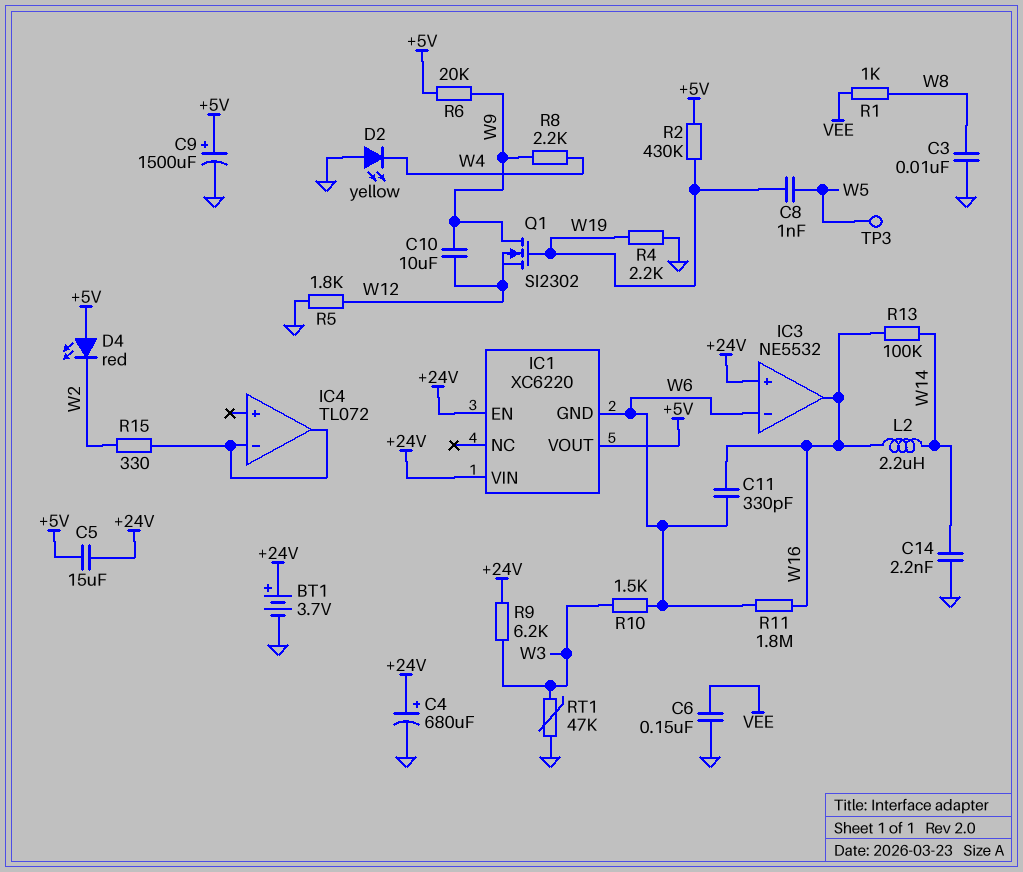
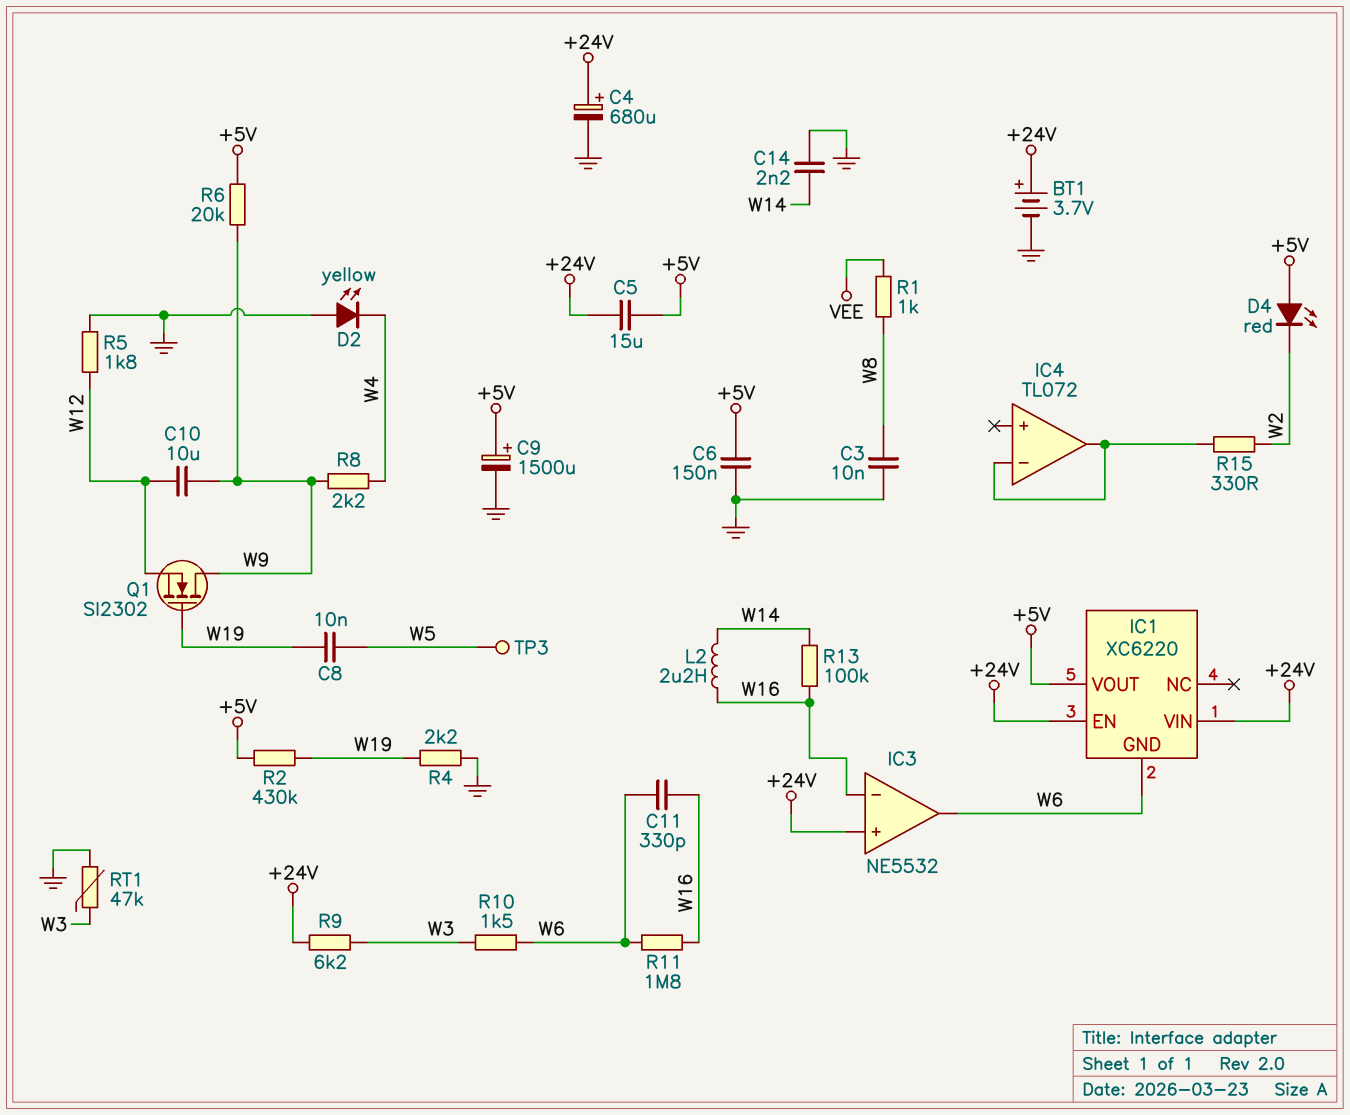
C6: 150nF (GND, VEE) -> 150nF (+5V, GND)
C8: 1nF (W5, W19) -> 10nF (W5, W19)
IC3 pin in-: W6 -> W16
IC3 pin out: W16 -> W6

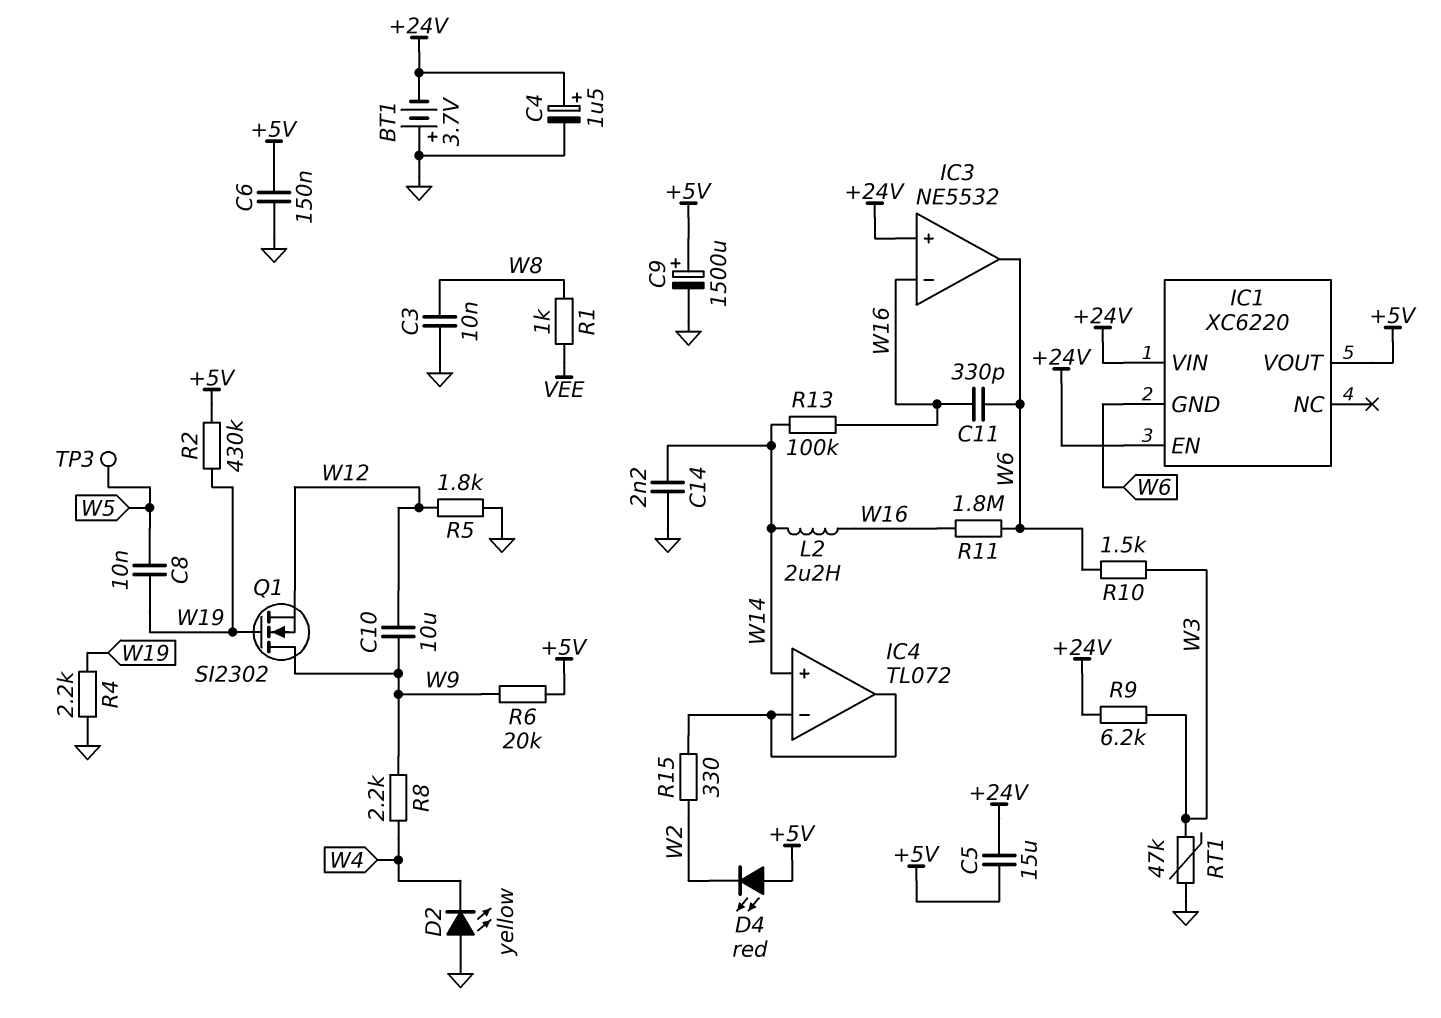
BT1: 3.7V (plus +24V, minus GND) -> 3.7V (plus GND, minus +24V)
C4: 680uF (plus +24V, minus GND) -> 1.5uF (plus +24V, minus GND)
IC4 pin in+: none -> W14

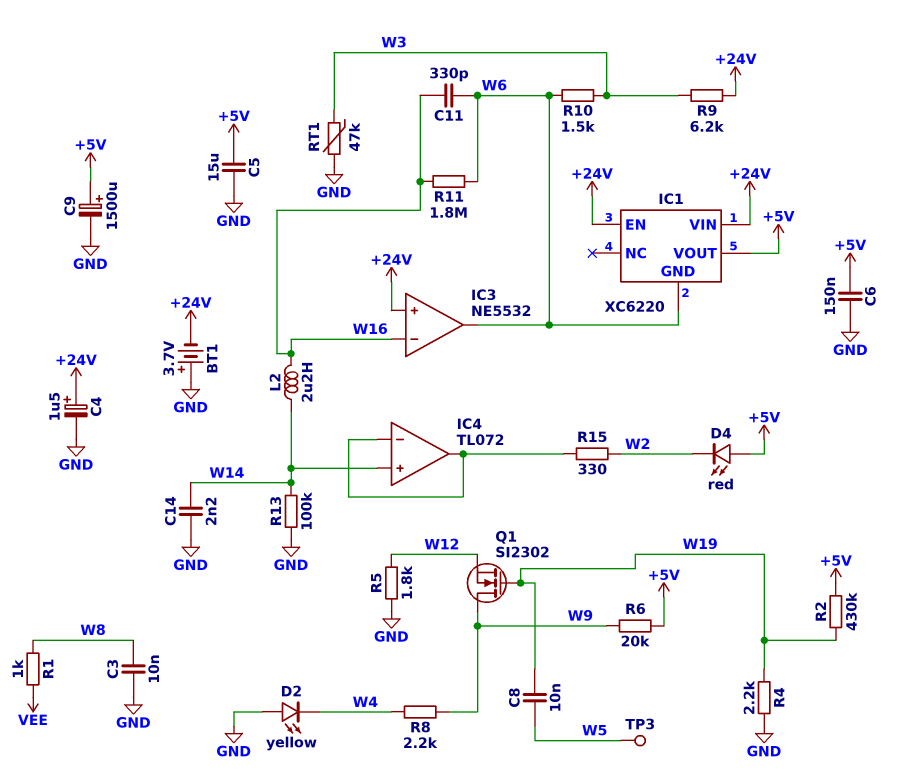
C5: 15uF (+5V, +24V) -> 15uF (+5V, GND)
C10: 10uF (W9, W12) -> none
R13: 100k (W14, W16) -> 100k (GND, W14)

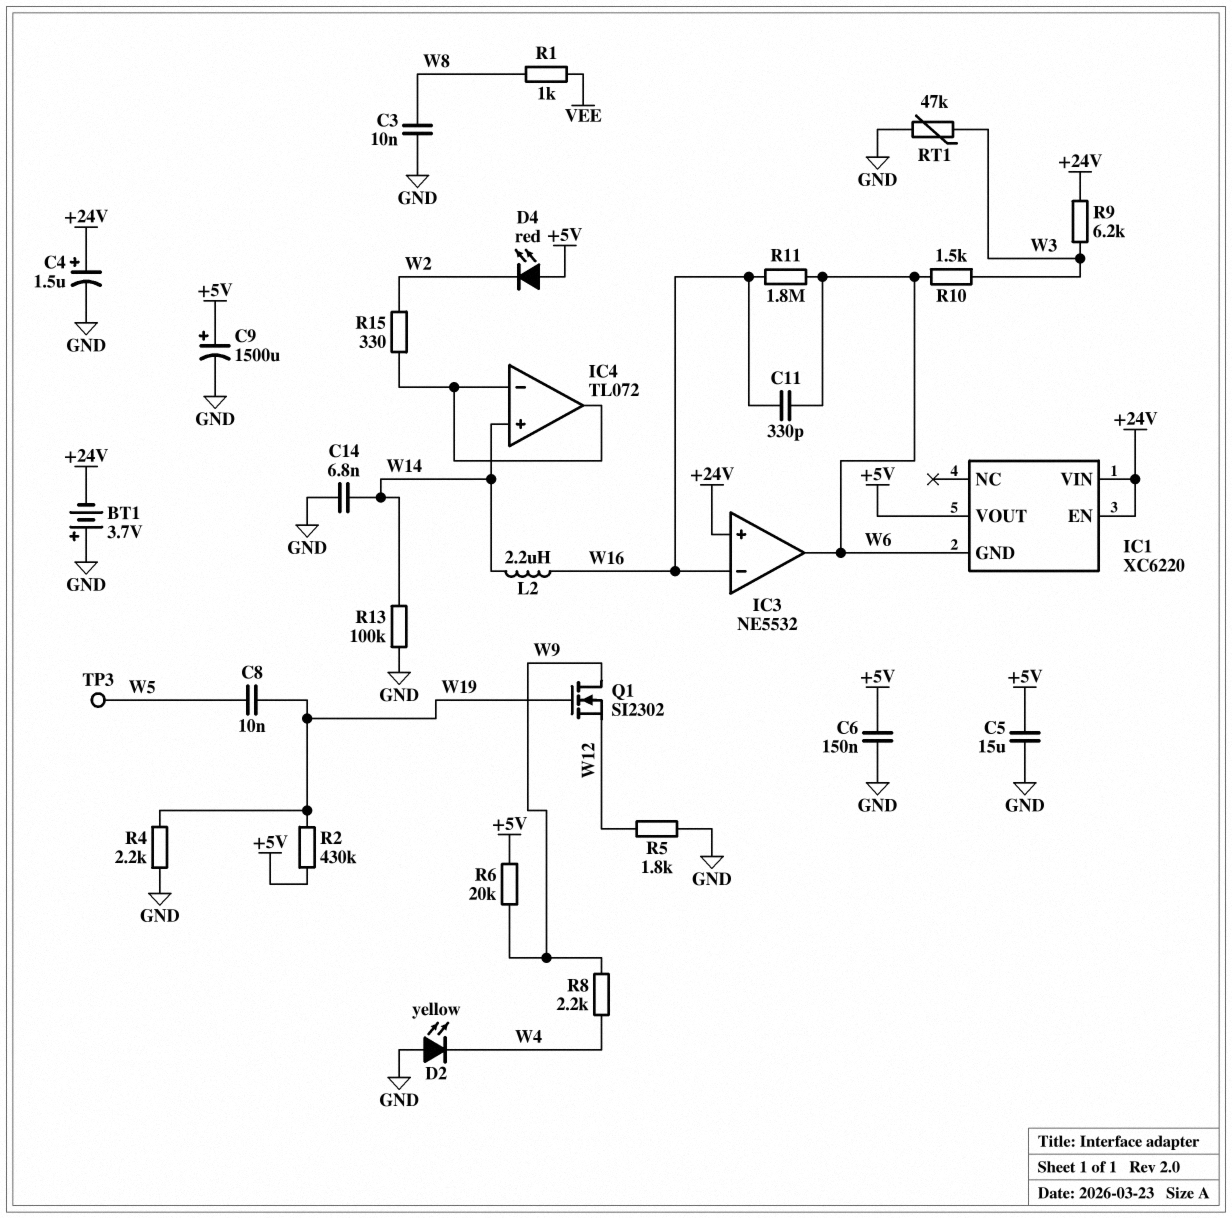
C14: 2.2nF (GND, W14) -> 6.8nF (GND, W14)

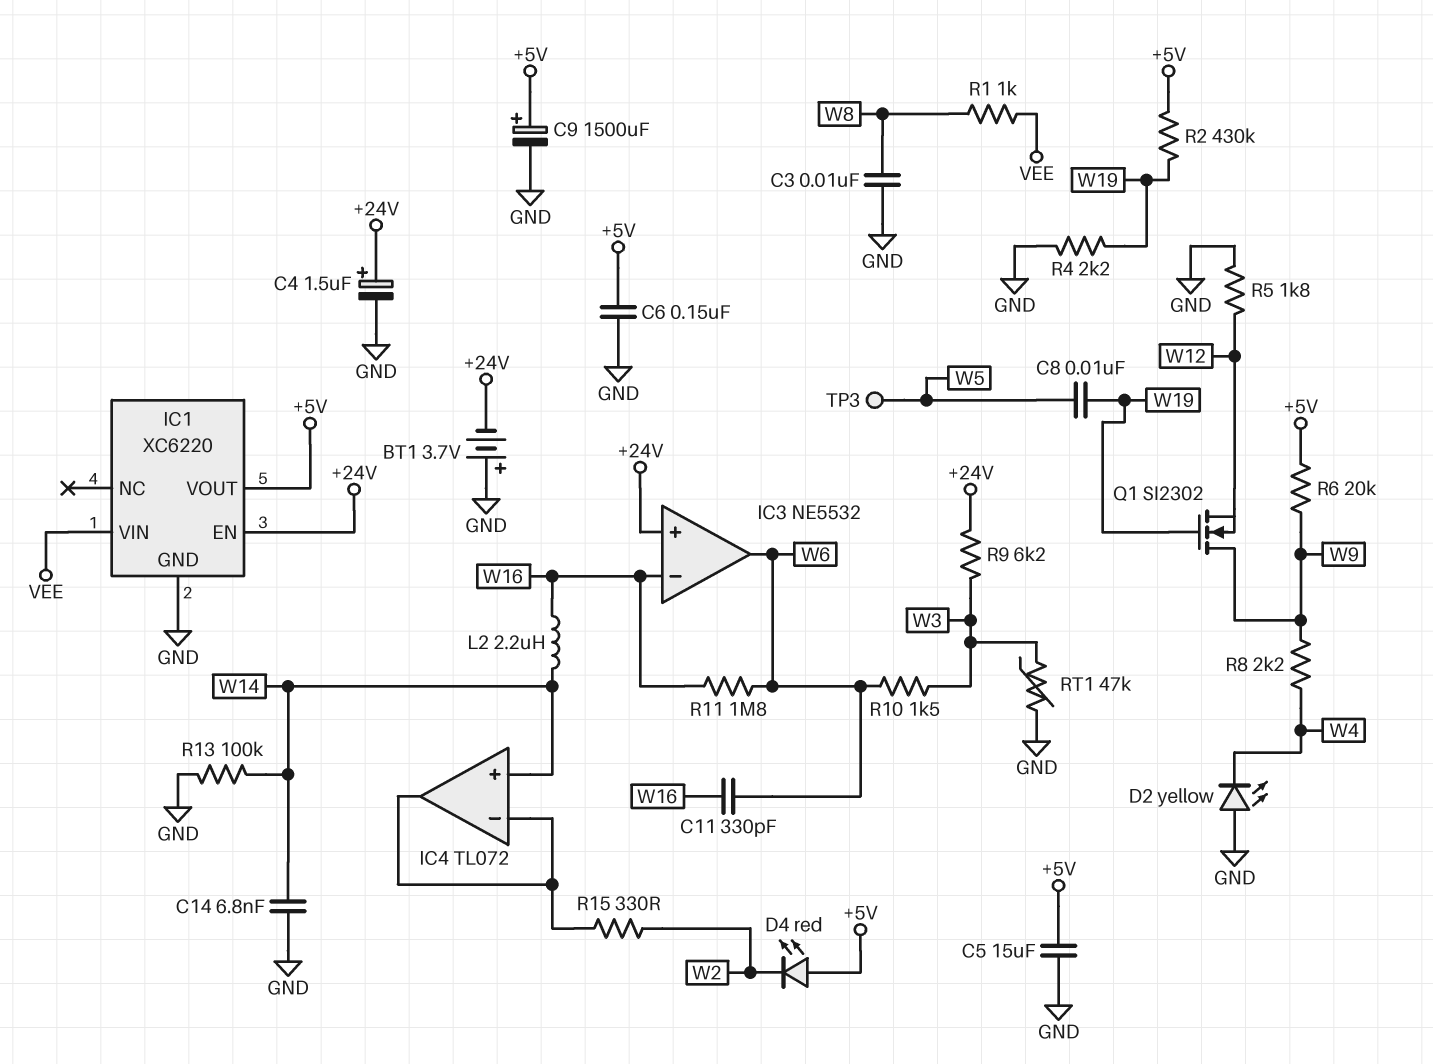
IC1 pin GND: W6 -> GND
IC1 pin VIN: +24V -> VEE

